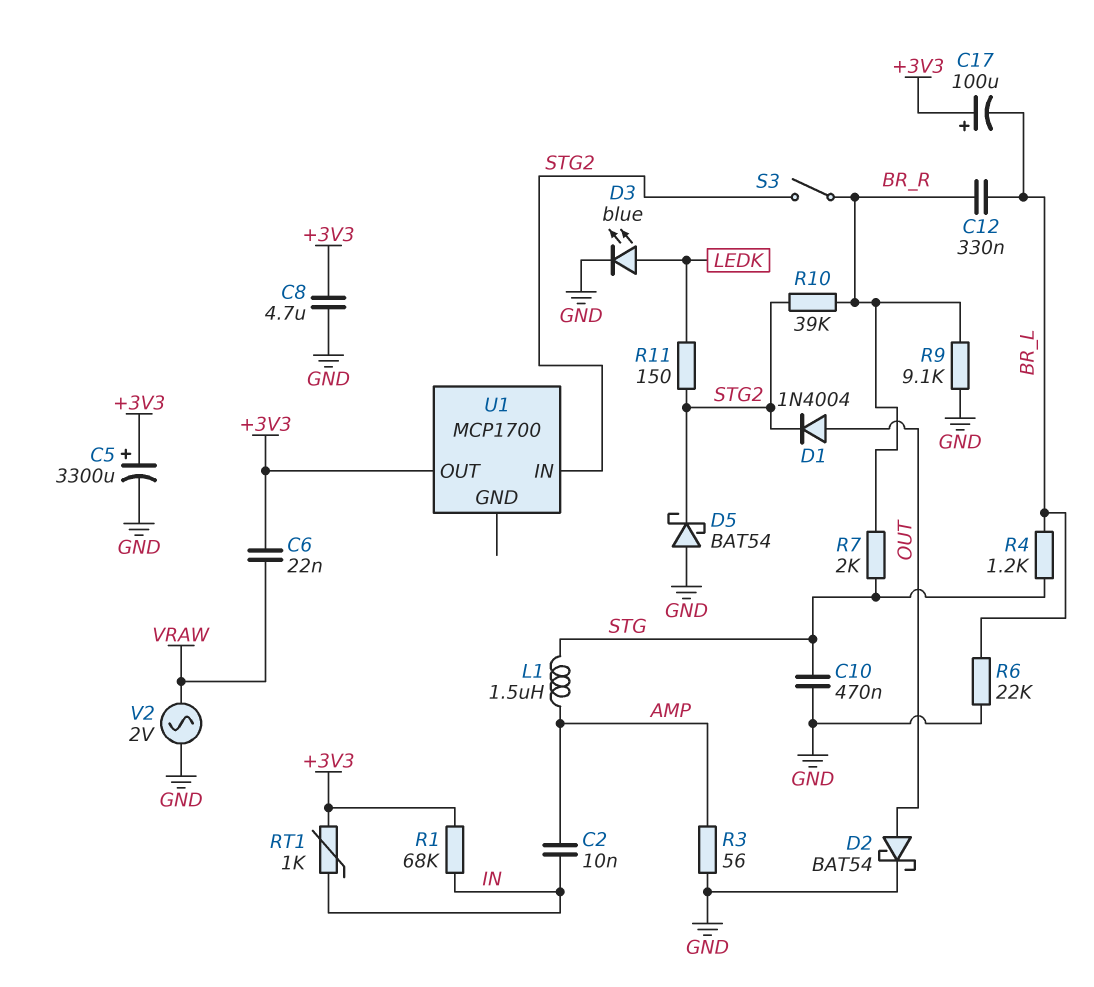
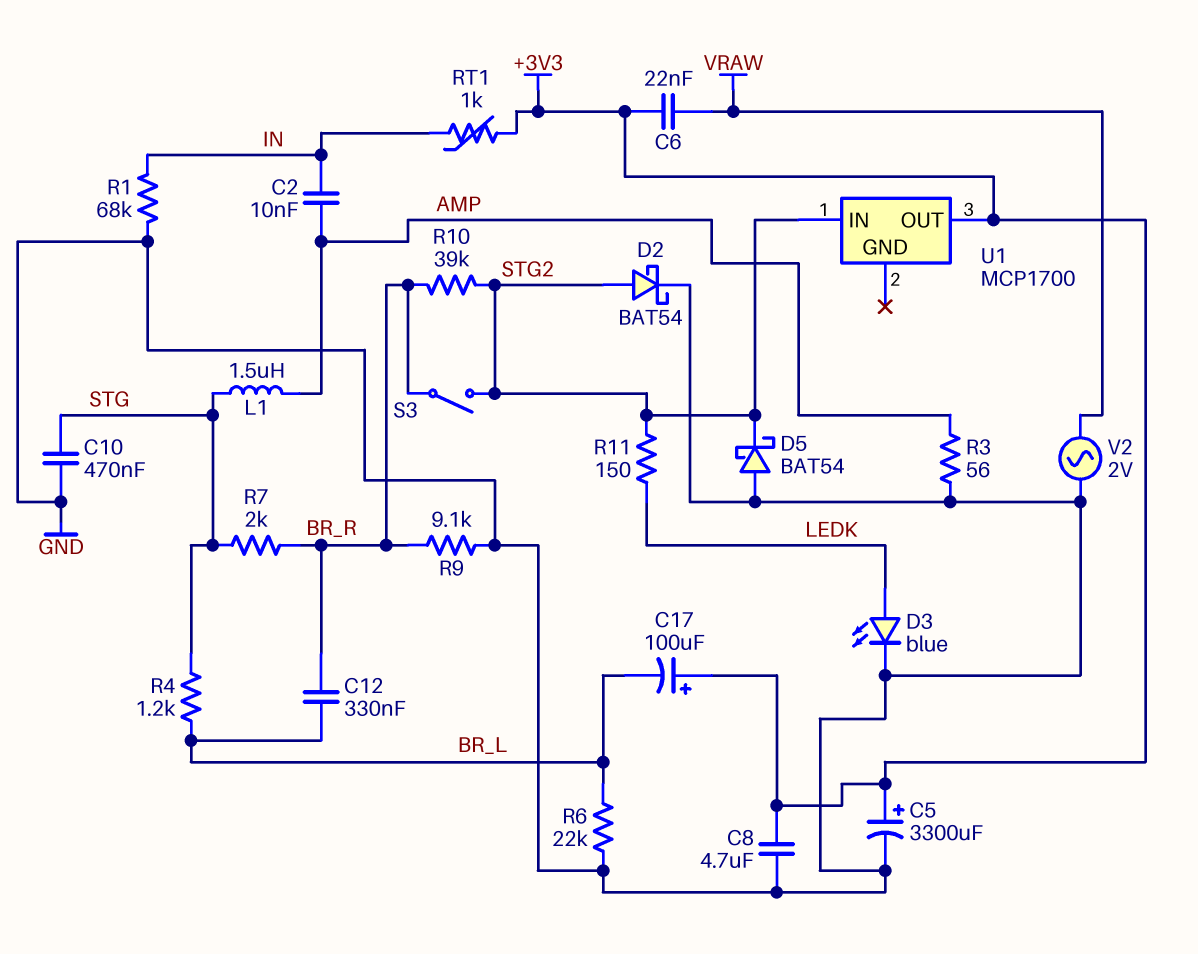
D1: diode 1N4004 (A OUT, K STG2) -> none
D2: schottky BAT54 (A OUT, K GND) -> schottky BAT54 (A STG2, K GND)
R1: 68k (+3V3, IN) -> 68k (GND, IN)

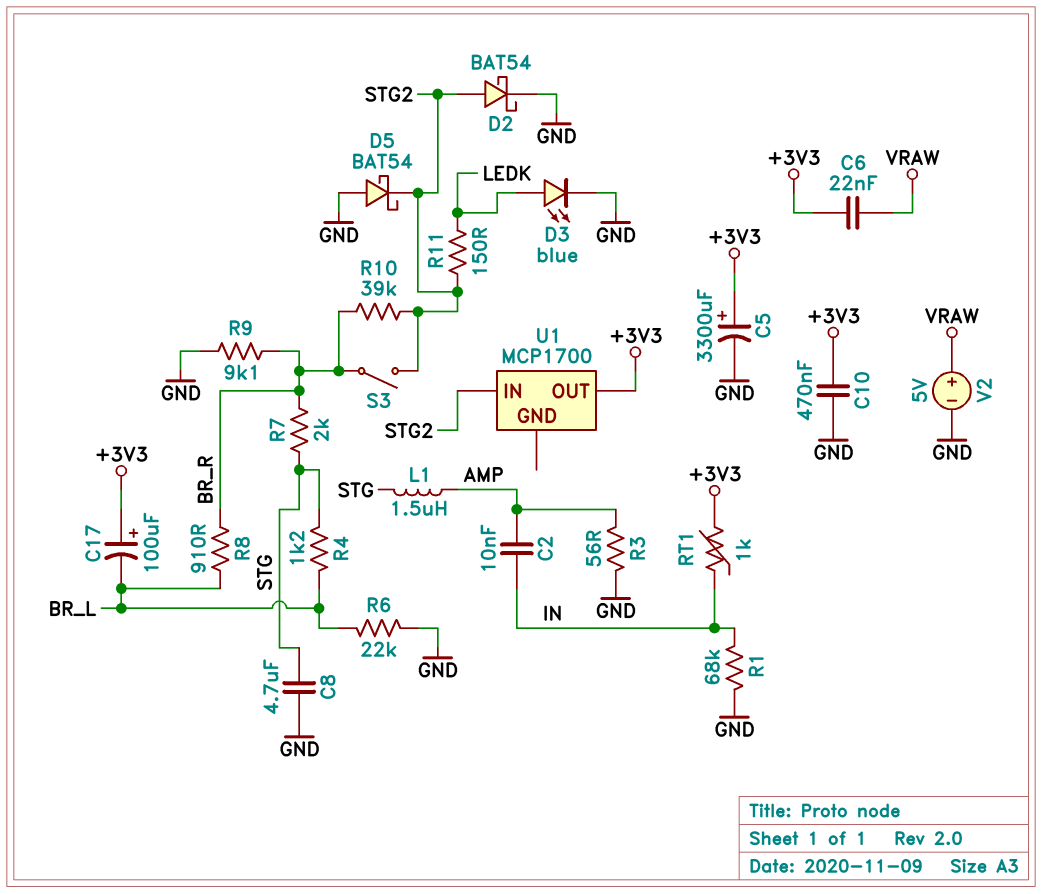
C8: 4.7uF (+3V3, GND) -> 4.7uF (GND, STG)
C10: 470nF (GND, STG) -> 470nF (+3V3, GND)
C12: 330nF (BR_L, BR_R) -> none
R8: none -> 910 (BR_L, BR_R)
V2: AC 2V (GND, VRAW) -> 5V (plus VRAW, minus GND)

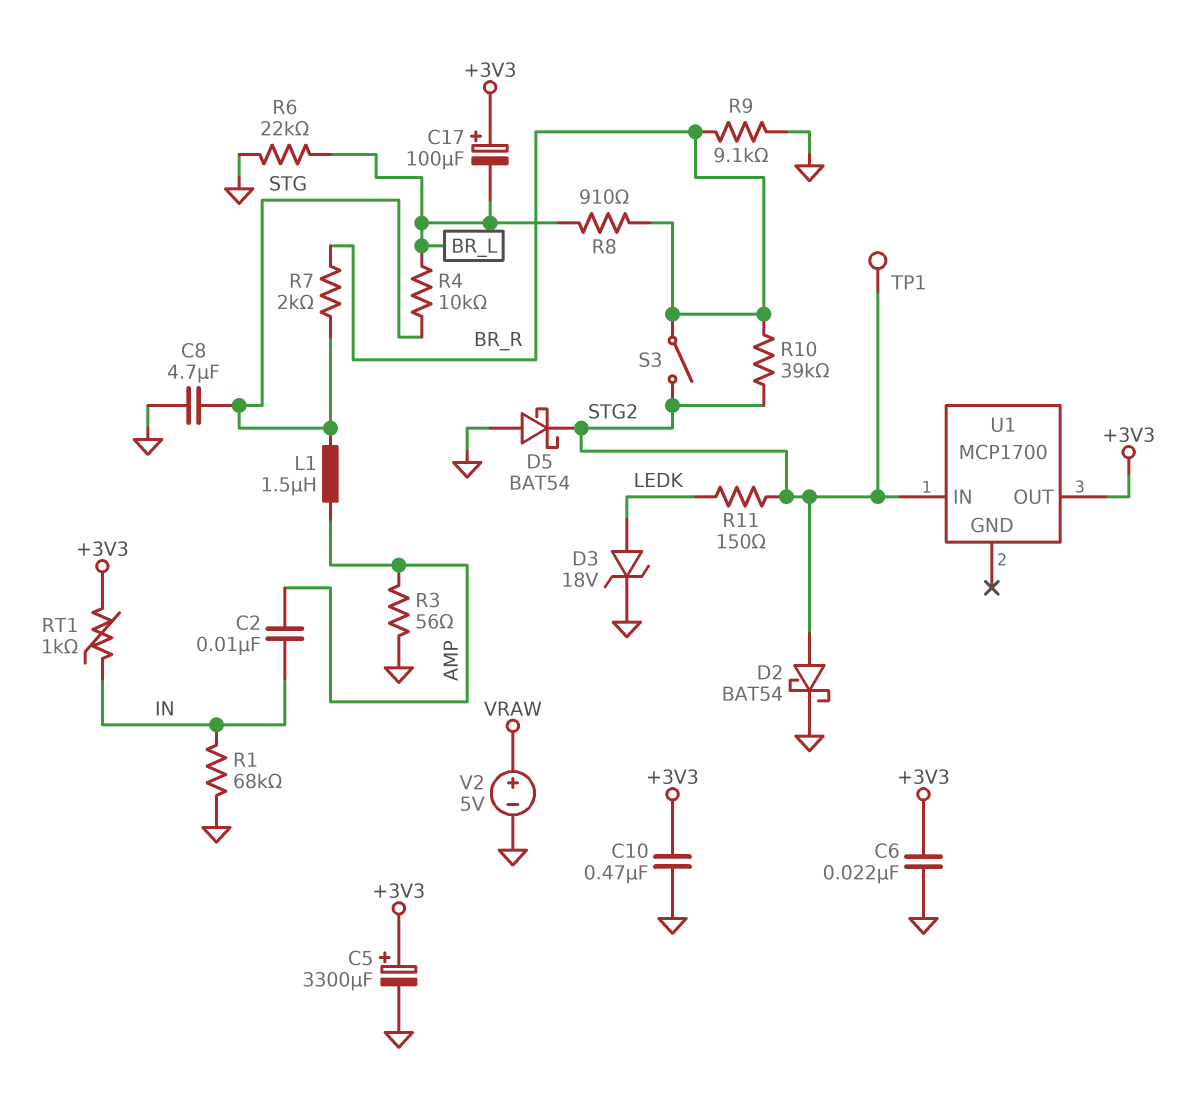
C6: 22nF (+3V3, VRAW) -> 22nF (+3V3, GND)
D3: LED blue (A LEDK, K GND) -> zener 18V (A LEDK, K GND)
R4: 1.2k (BR_L, STG) -> 10k (BR_L, STG)
TP1: none -> test point (STG2)

